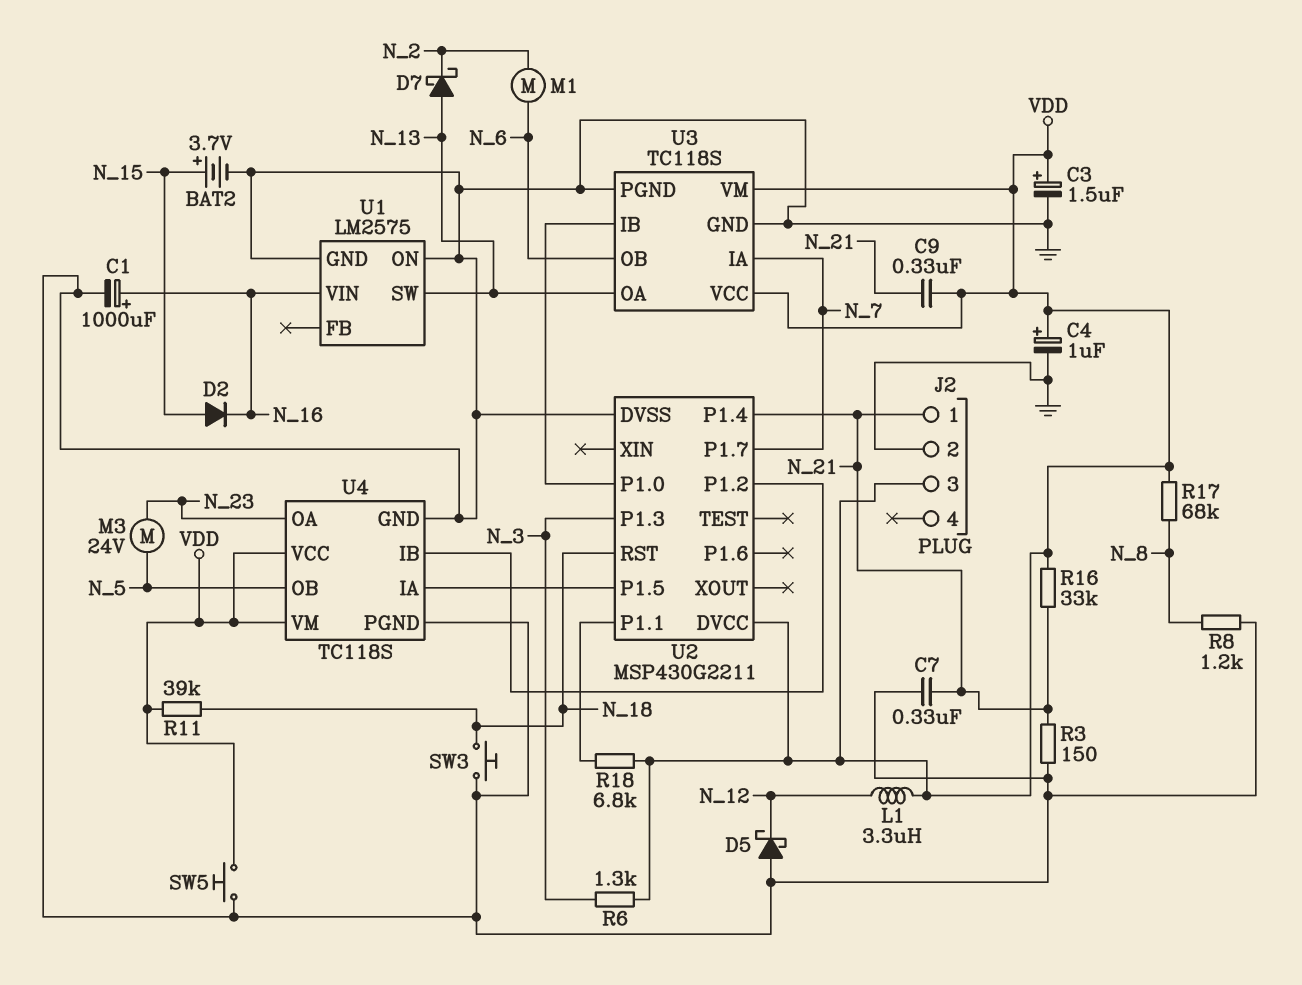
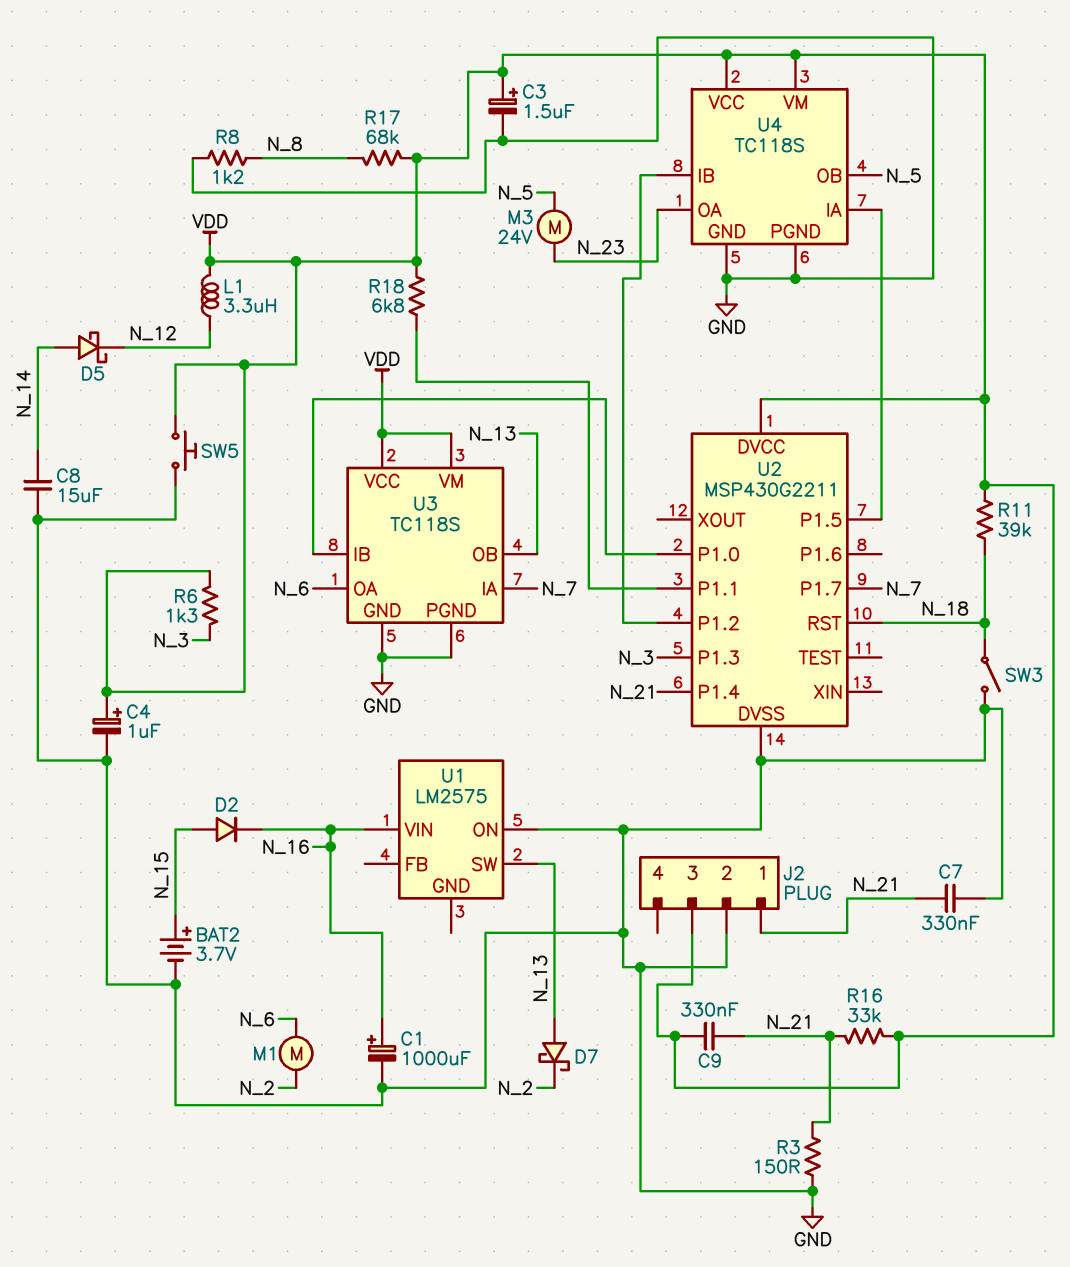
C8: none -> 15uF (GND, N_14)
D5: schottky (A GND, K N_12) -> schottky (A N_14, K N_12)
SW3: button (GND, N_18) -> switch (GND, N_18)
U1 pin GND: GND -> none
U3 pin OA: N_13 -> N_6
U3 pin OB: N_6 -> N_13

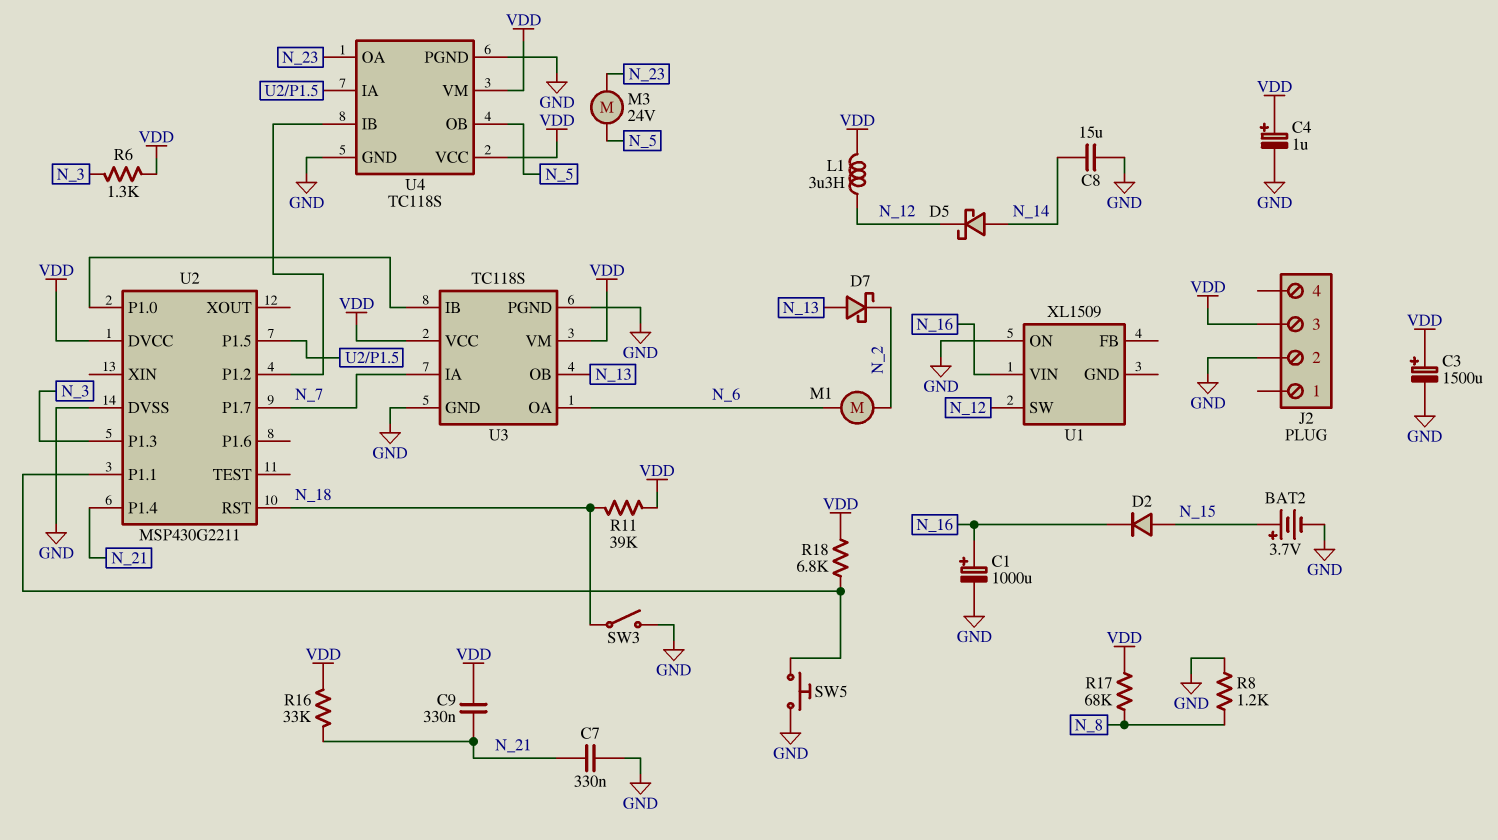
C3: 1.5uF (plus VDD, minus GND) -> 1500uF (plus VDD, minus GND)
J2 pin 1: N_21 -> none
R3: 150 (GND, N_21) -> none
SW5: button (GND, VDD) -> button (GND, U2/P1.1)
U1: LM2575 -> XL1509
U1 pin SW: N_13 -> N_12

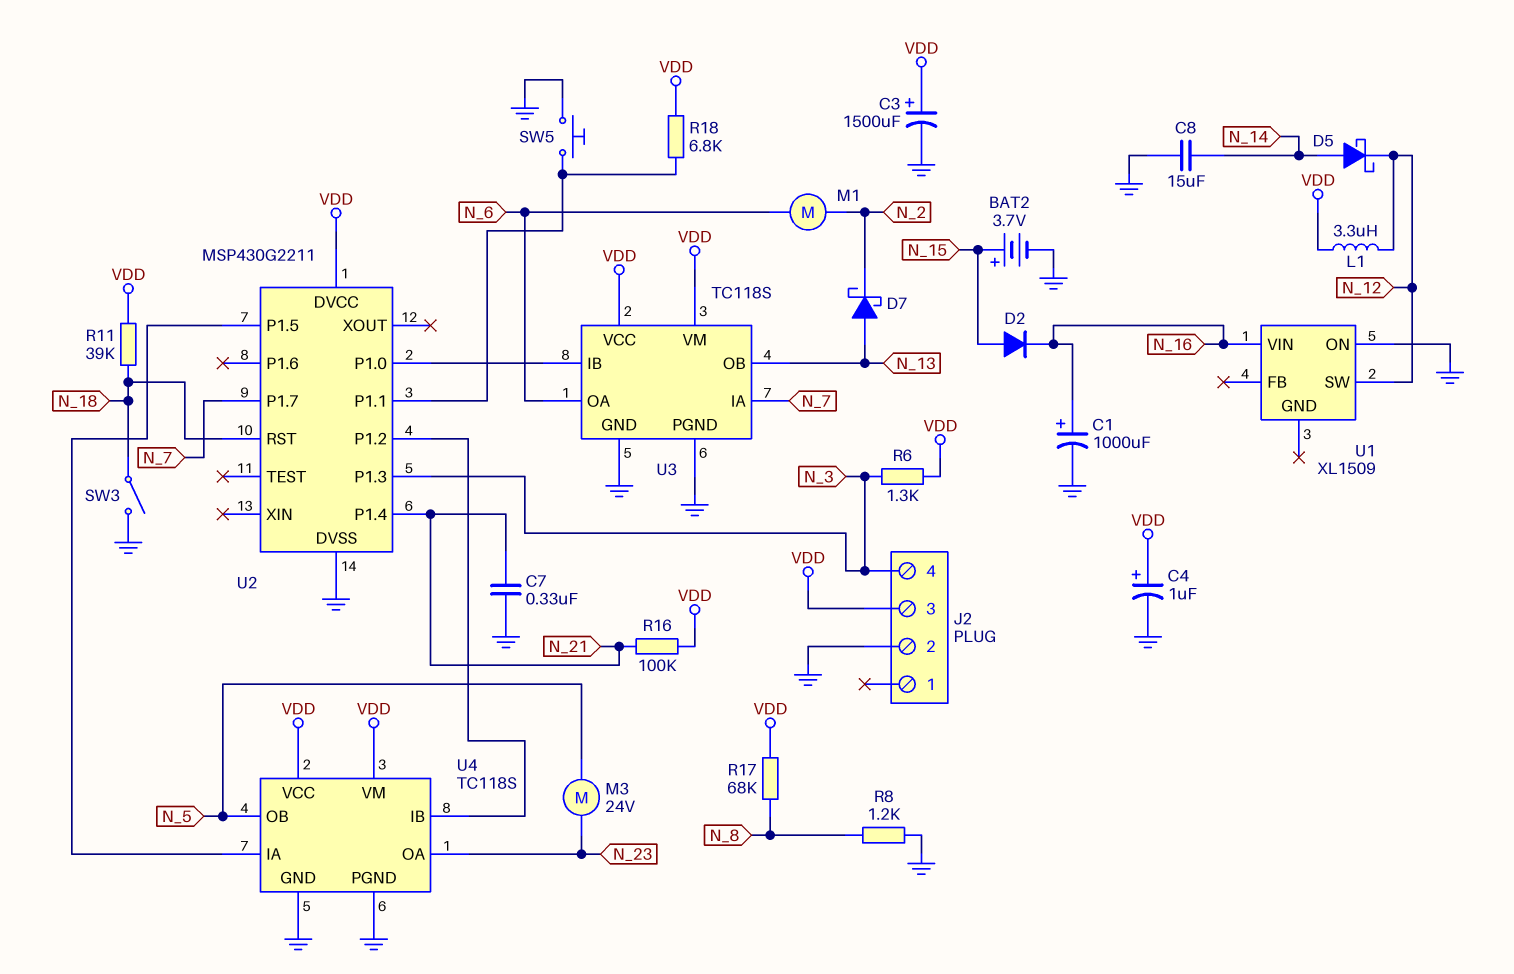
C9: 330nF (N_21, VDD) -> none
J2 pin 4: none -> N_3
R16: 33k (N_21, VDD) -> 100k (N_21, VDD)

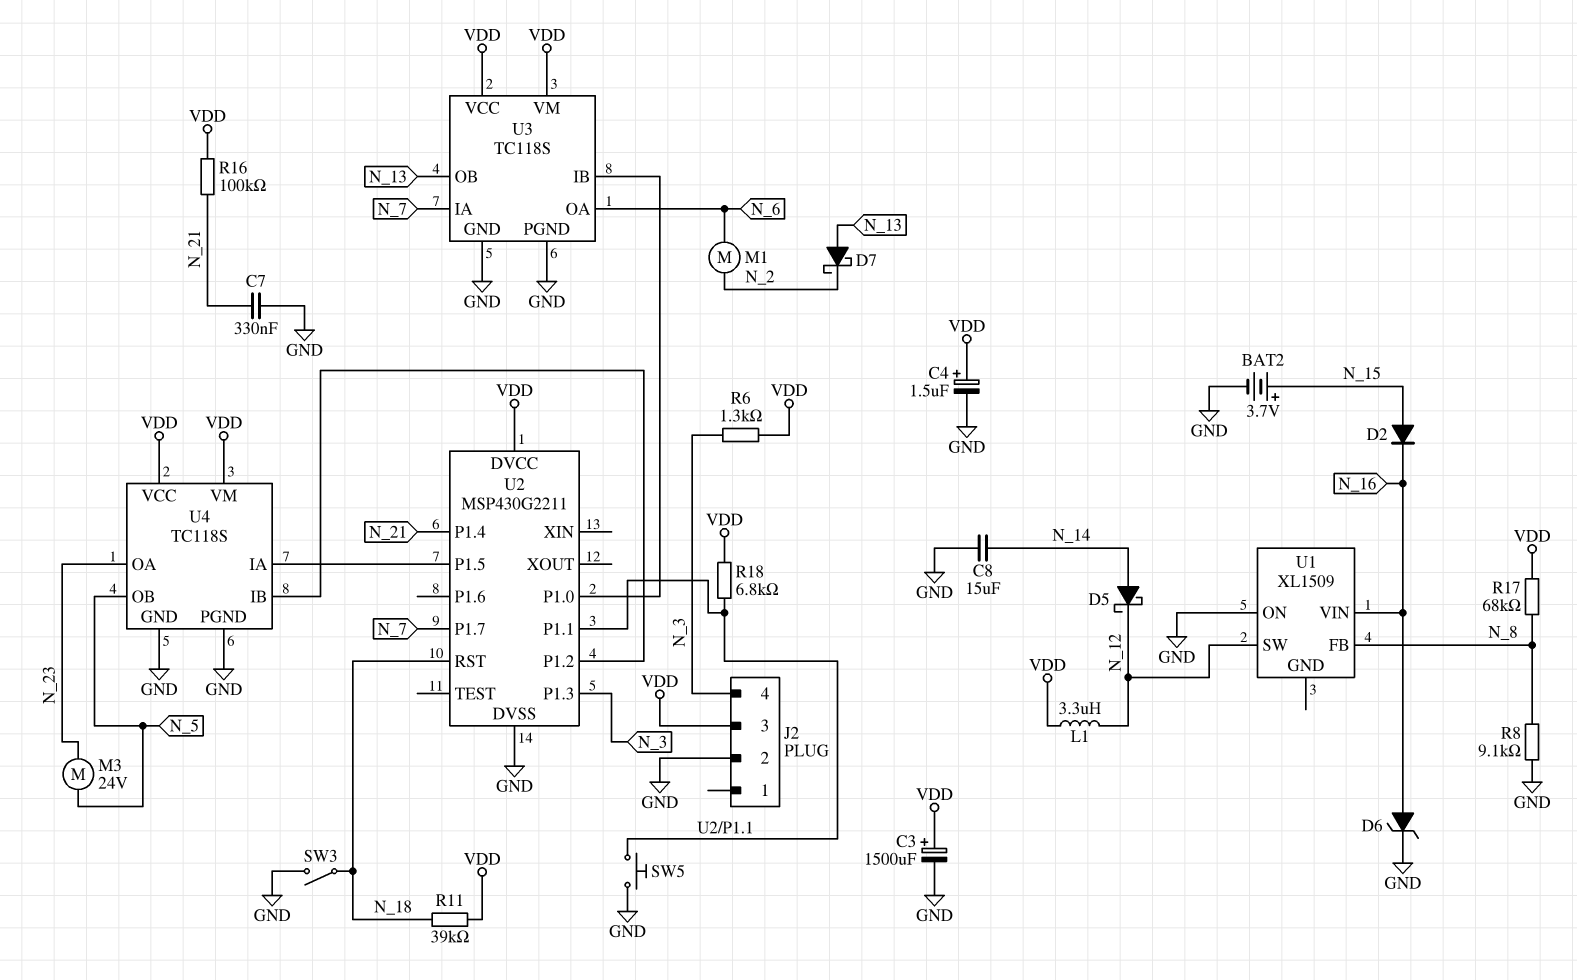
C1: 1000uF (plus N_16, minus GND) -> none
C4: 1uF (plus VDD, minus GND) -> 1.5uF (plus VDD, minus GND)
D6: none -> zener (A N_16, K GND)
R8: 1.2k (GND, N_8) -> 9.1k (GND, N_8)
U1 pin FB: none -> N_8

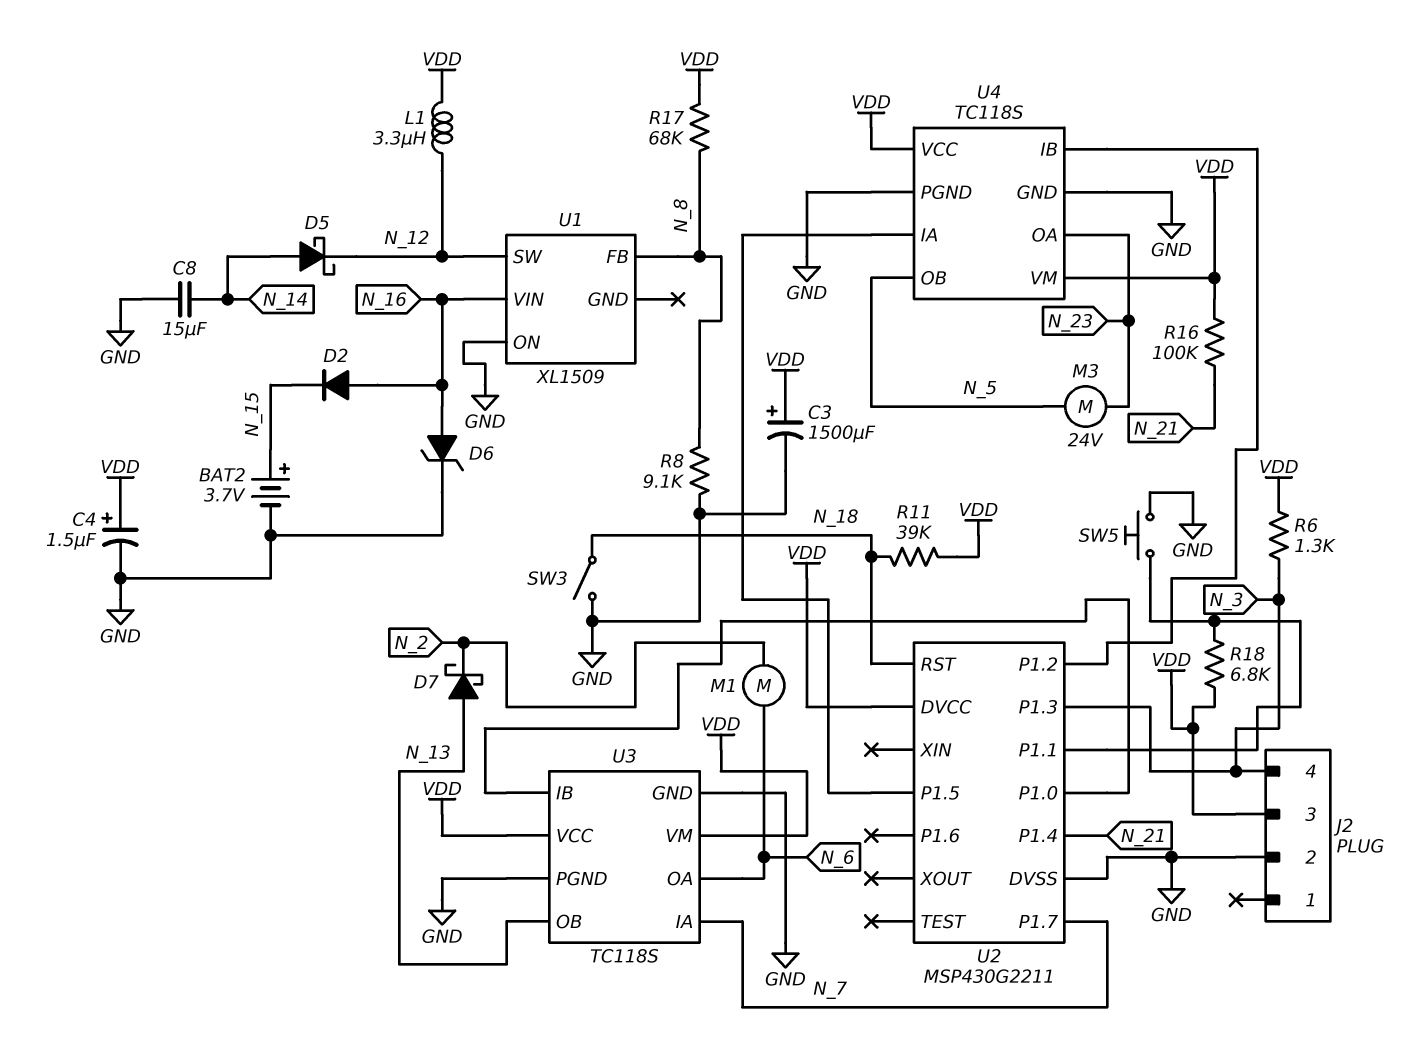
C7: 330nF (GND, N_21) -> none
D2: diode (A N_15, K N_16) -> diode (A N_16, K N_15)

